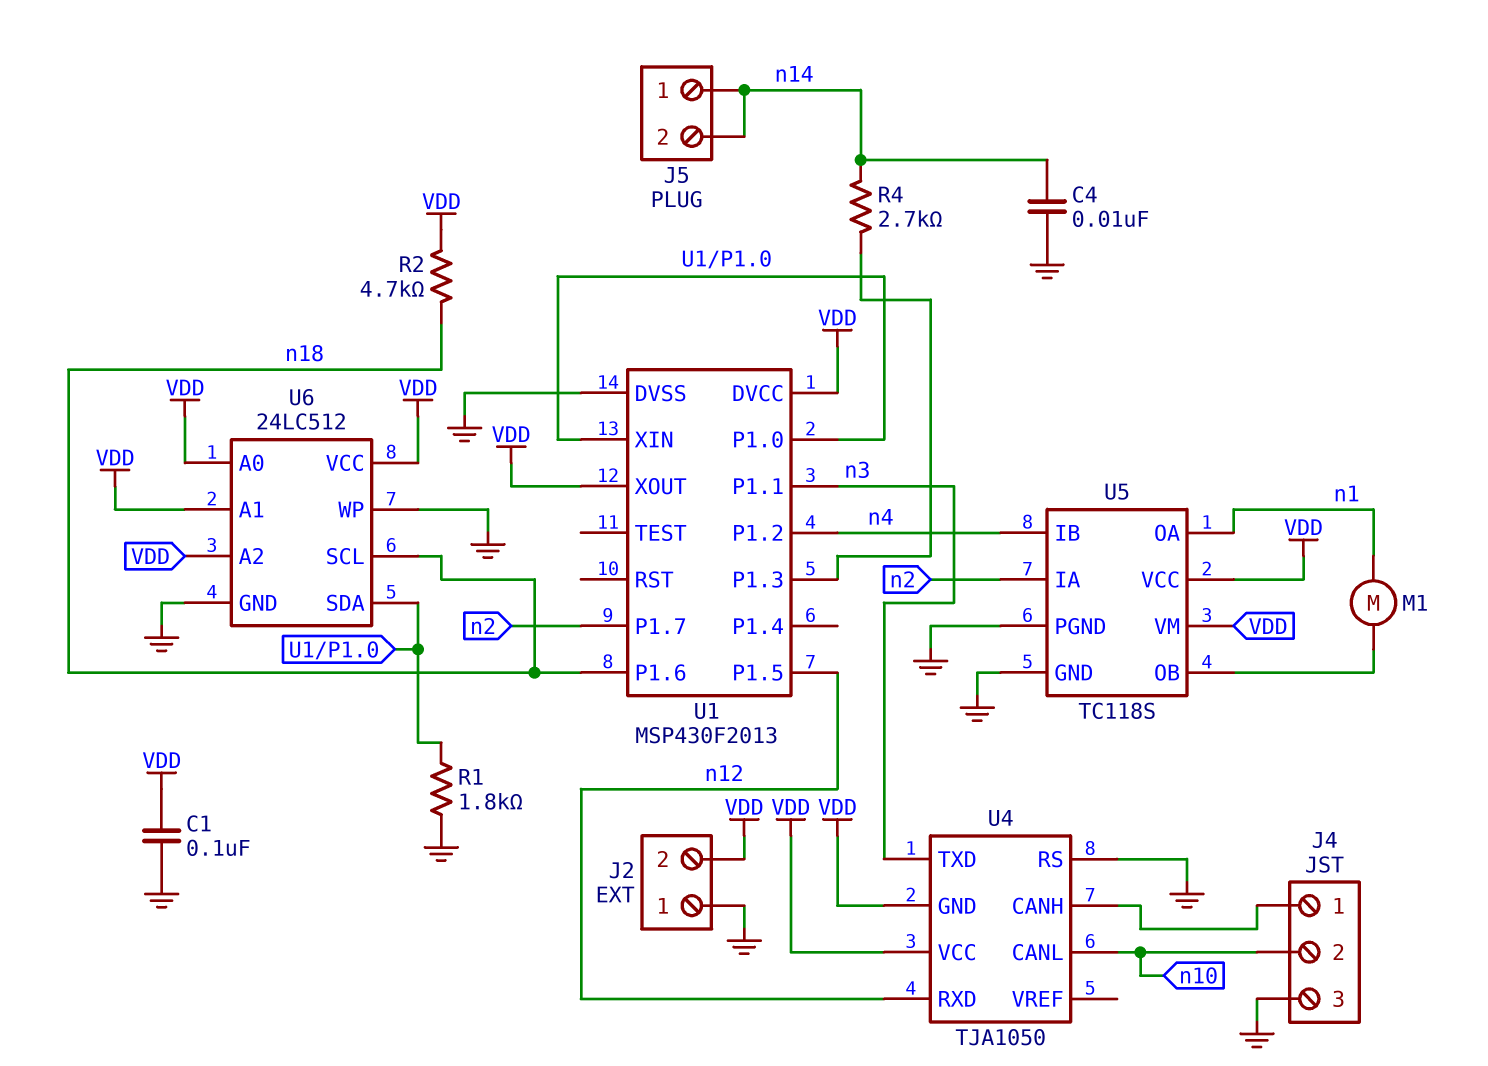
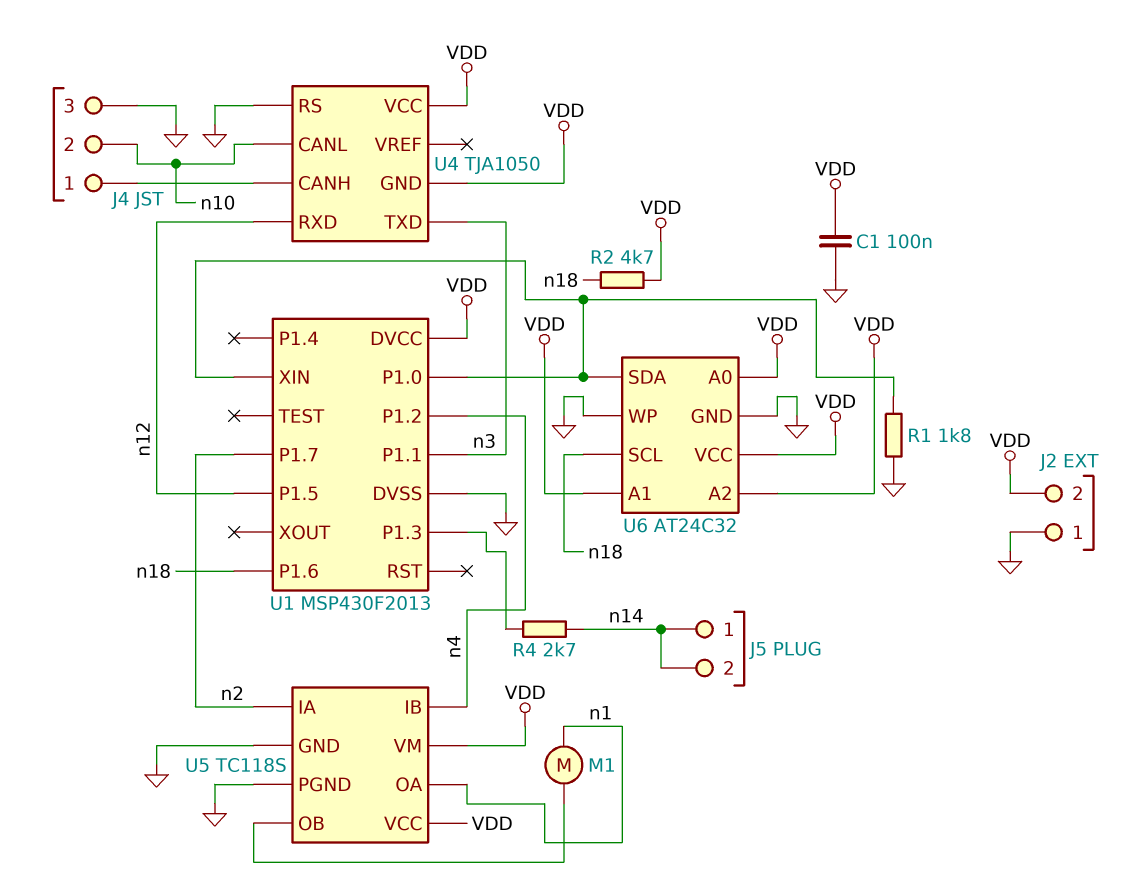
C4: 10nF (GND, n14) -> none
U1 pin XOUT: VDD -> none
U6: 24LC512 -> AT24C32

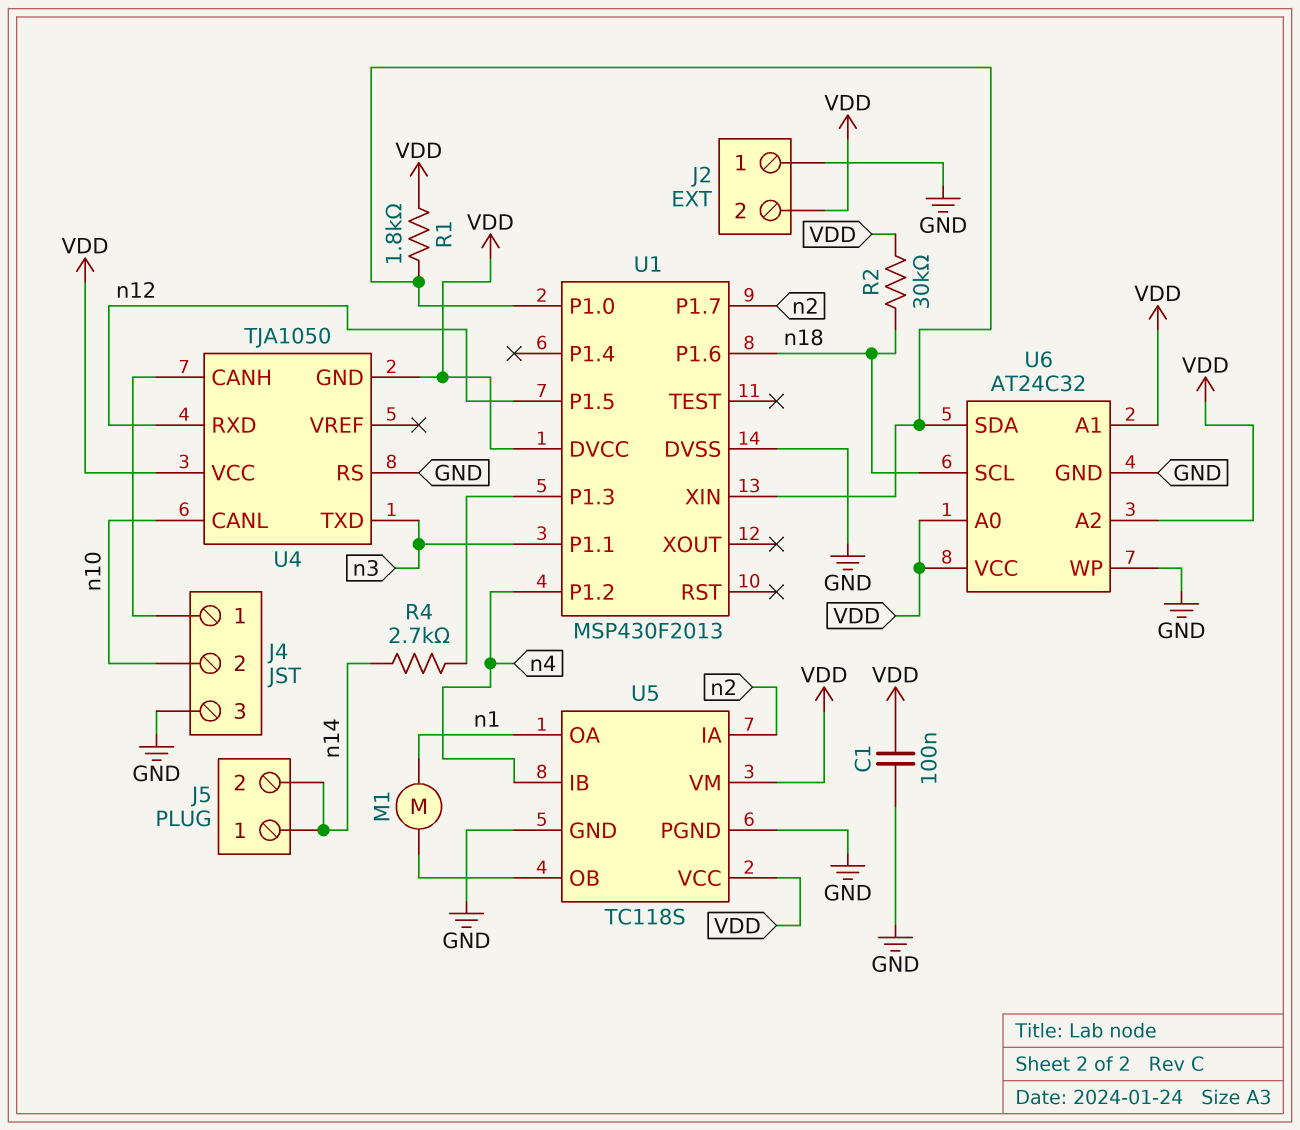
R1: 1.8k (GND, U1/P1.0) -> 1.8k (U1/P1.0, VDD)
R2: 4.7k (VDD, n18) -> 30k (VDD, n18)

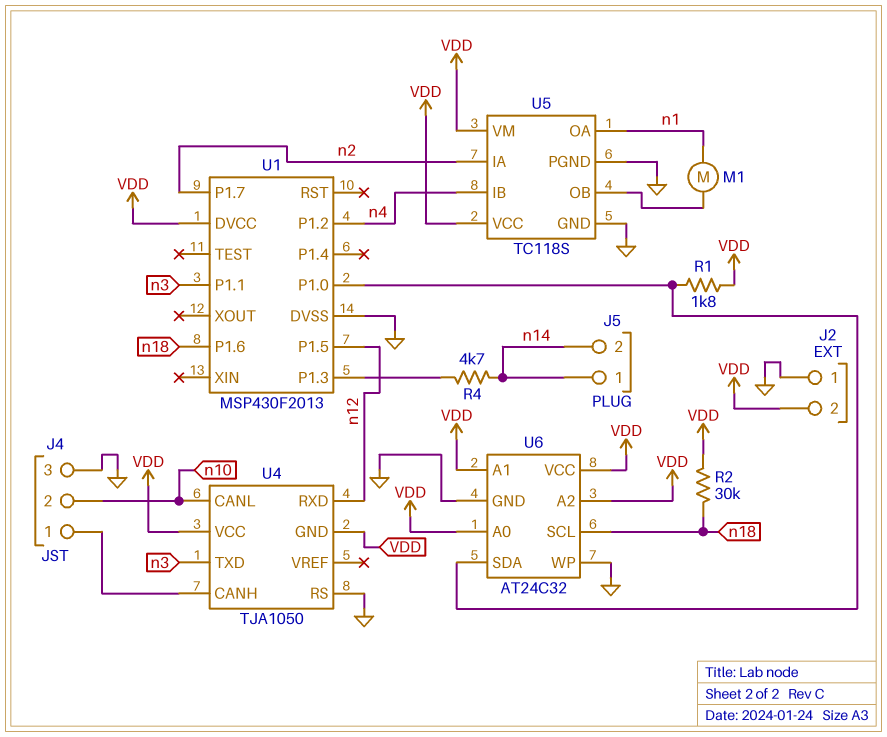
C1: 100nF (GND, VDD) -> none
R4: 2.7k (U1/P1.3, n14) -> 4.7k (U1/P1.3, n14)
U1 pin XIN: U1/P1.0 -> none

